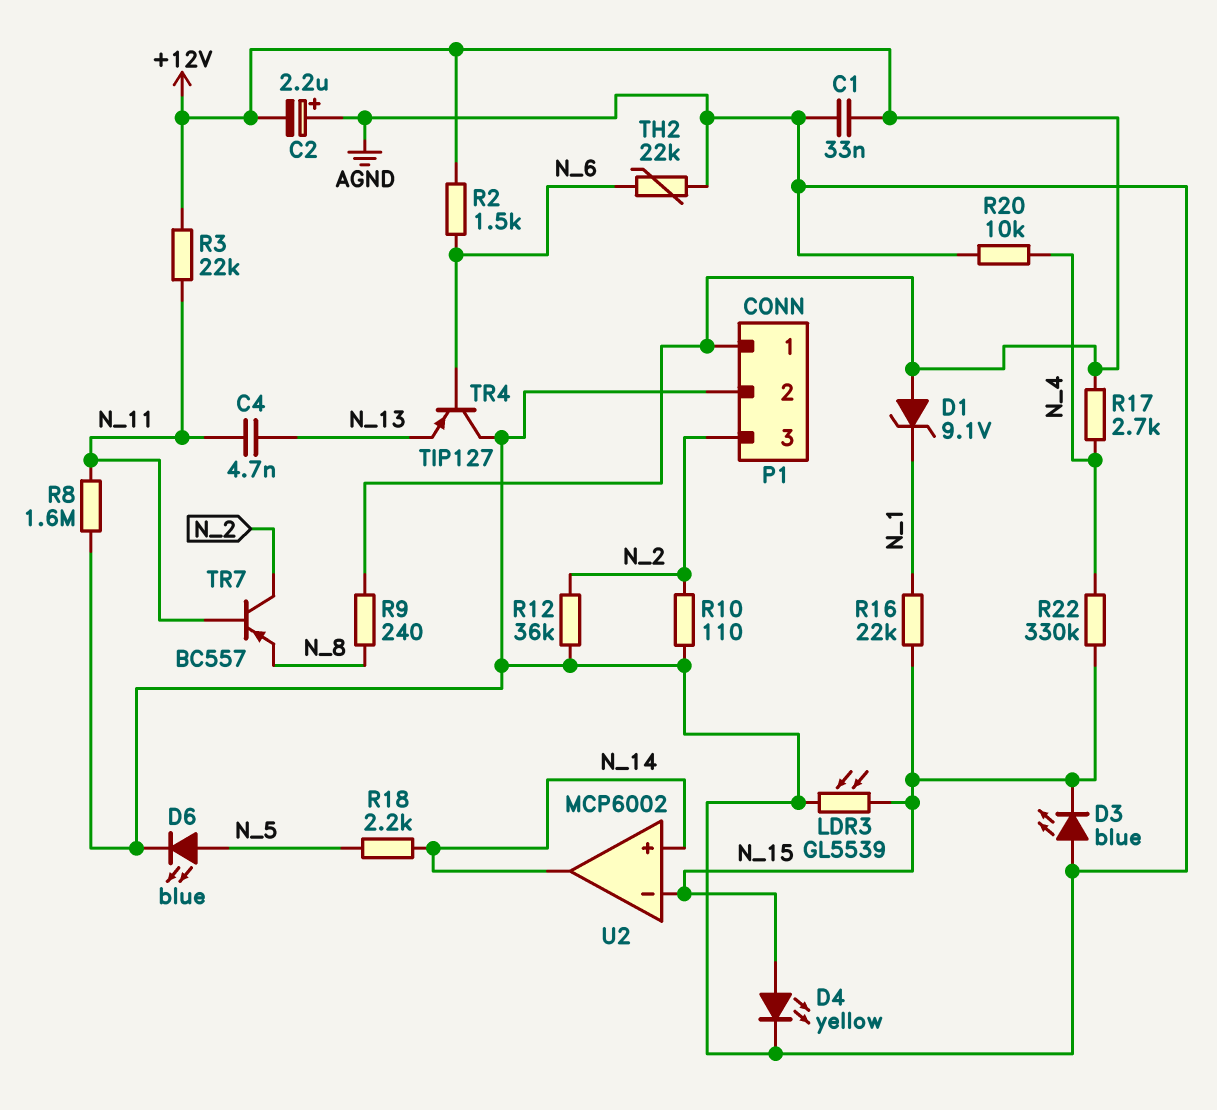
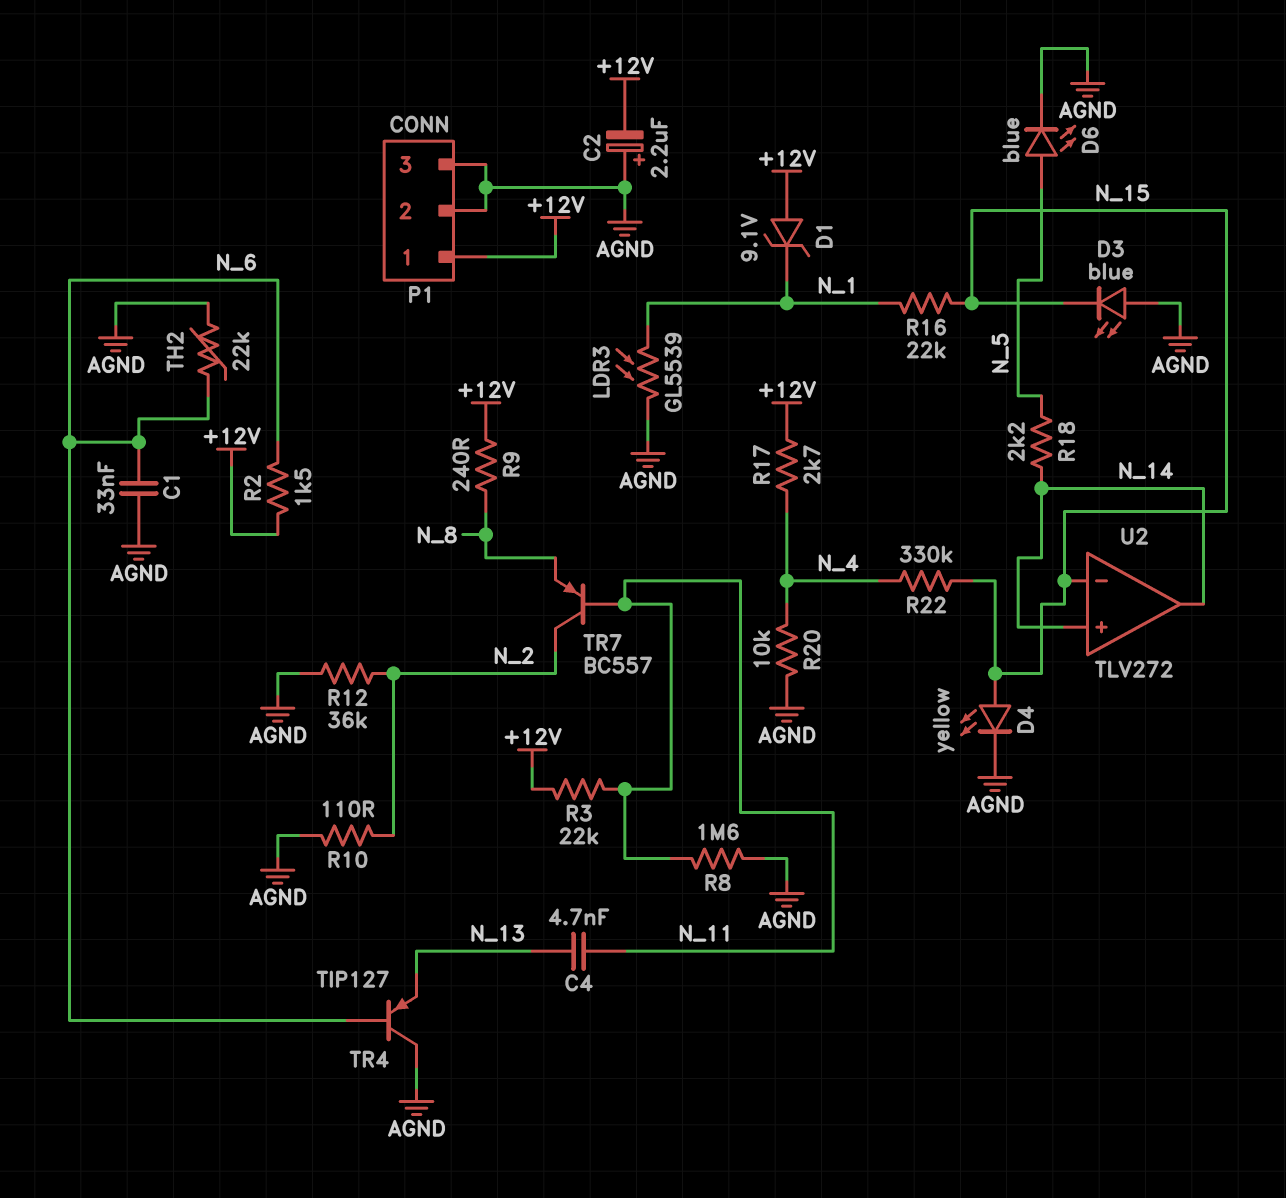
C1: 33nF (+12V, AGND) -> 33nF (AGND, N_6)
LDR3: GL5539 (AGND, N_15) -> GL5539 (AGND, N_1)
P1 pin 3: N_2 -> AGND
U2: MCP6002 -> TLV272

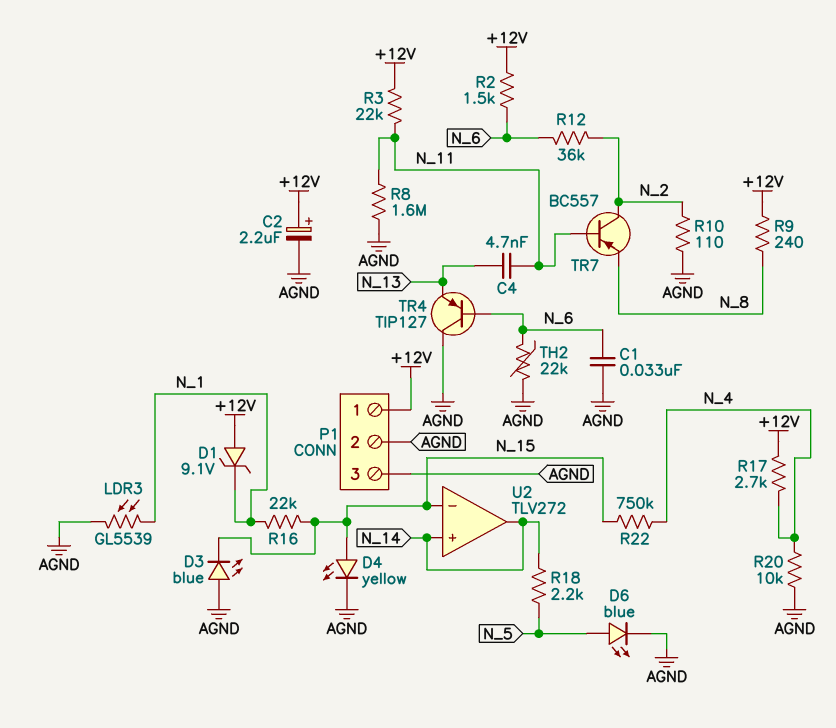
C2: 2.2uF (plus AGND, minus +12V) -> 2.2uF (plus +12V, minus AGND)
R12: 36k (AGND, N_2) -> 36k (N_2, N_6)
R22: 330k (N_4, N_15) -> 750k (N_4, N_15)

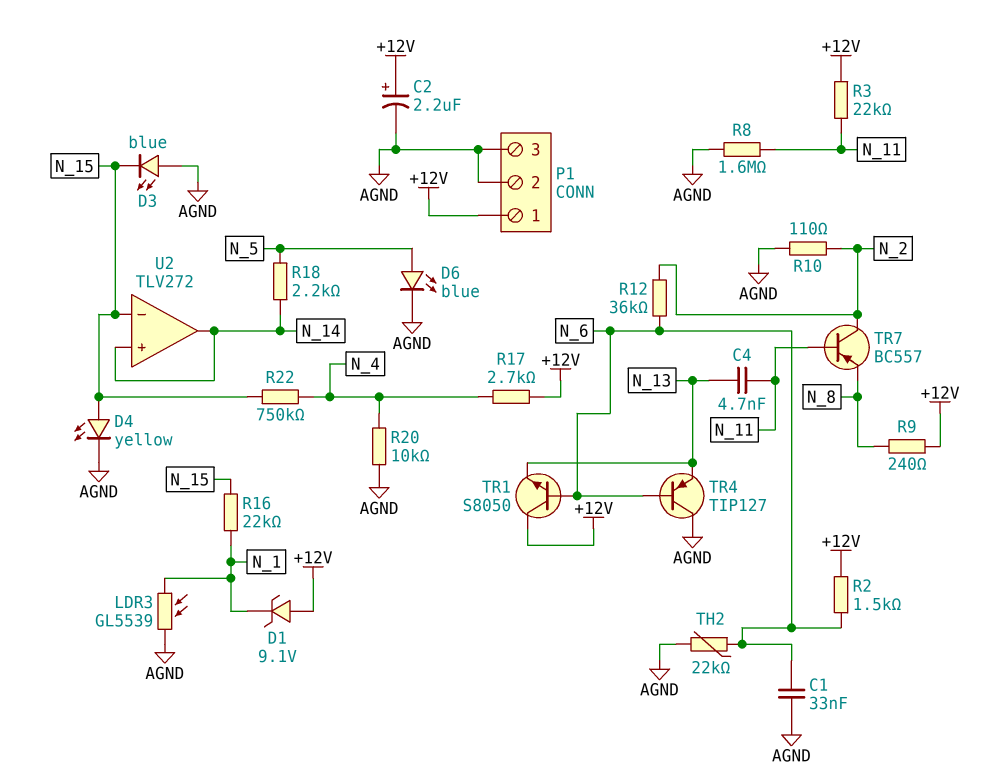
TR1: none -> NPN S8050 (B N_6, C +12V, E N_13)

